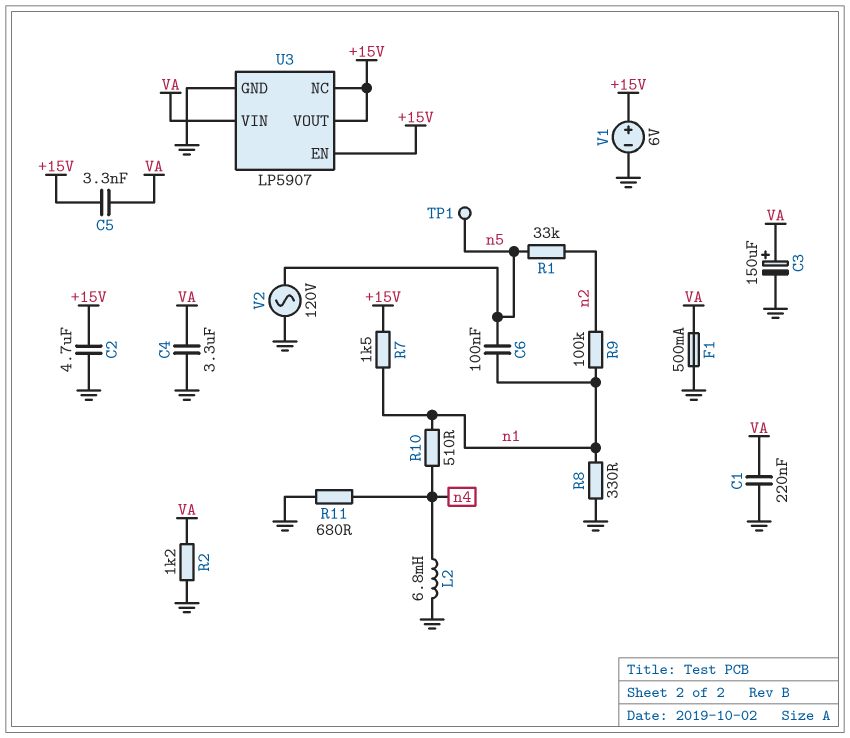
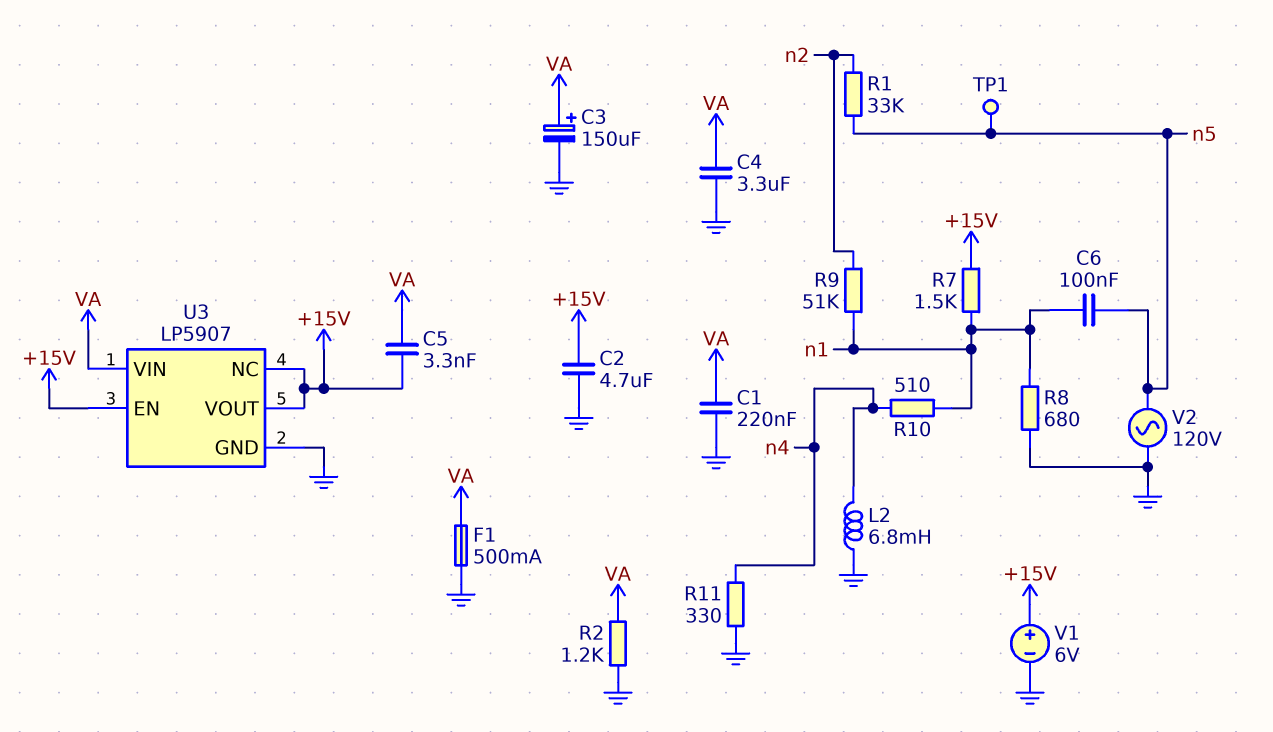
R8: 330 (GND, n1) -> 680 (GND, n1)
R9: 100k (n1, n2) -> 51k (n1, n2)
R11: 680 (GND, n4) -> 330 (GND, n4)

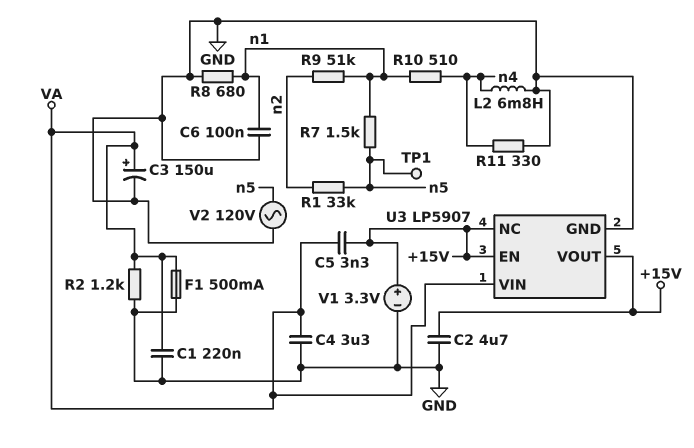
C6: 100nF (n1, n5) -> 100nF (GND, n1)
R7: 1.5k (+15V, n1) -> 1.5k (n1, n5)
V1: 6V (plus +15V, minus GND) -> 3.3V (plus +15V, minus GND)

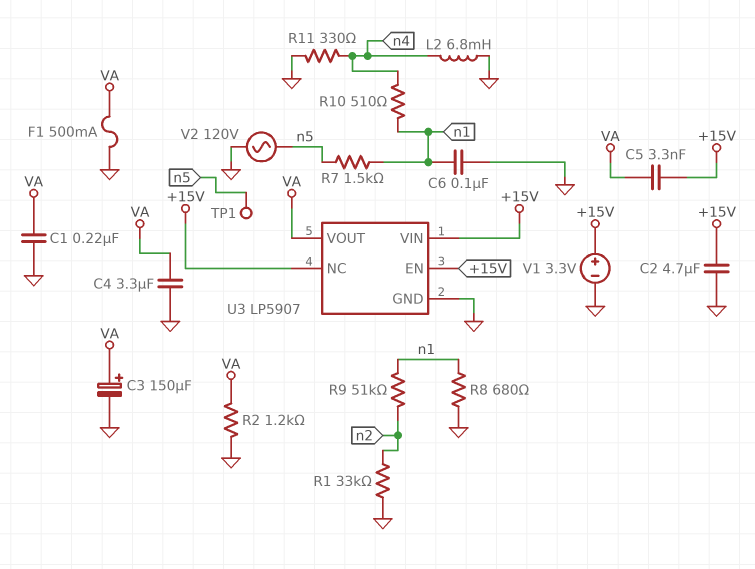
R1: 33k (n2, n5) -> 33k (GND, n2)
U3 pin VIN: VA -> +15V
U3 pin VOUT: +15V -> VA

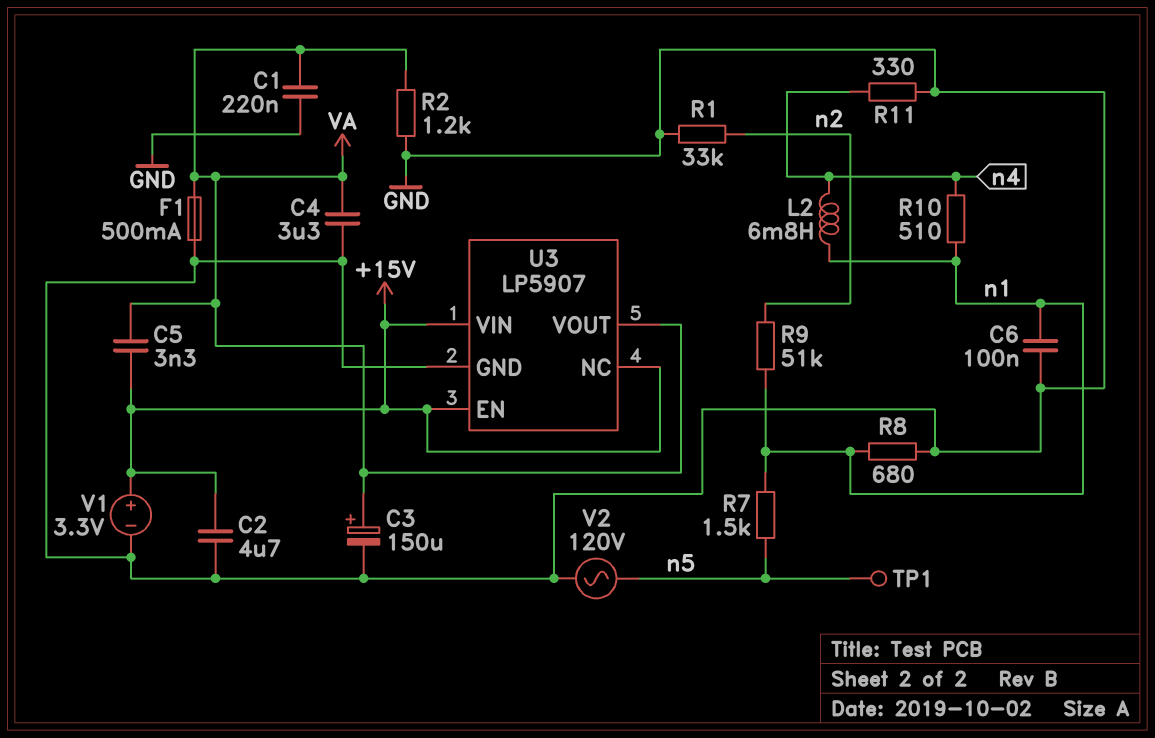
L2: 6.8mH (GND, n4) -> 6.8mH (n1, n4)

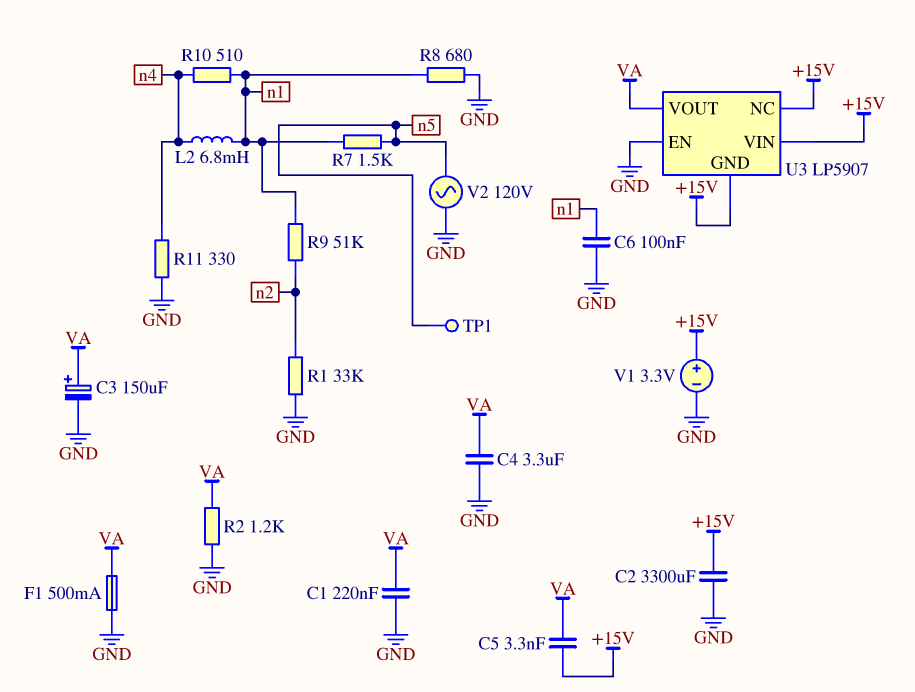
C2: 4.7uF (+15V, GND) -> 3300uF (+15V, GND)
U3 pin EN: +15V -> GND
U3 pin GND: GND -> +15V

